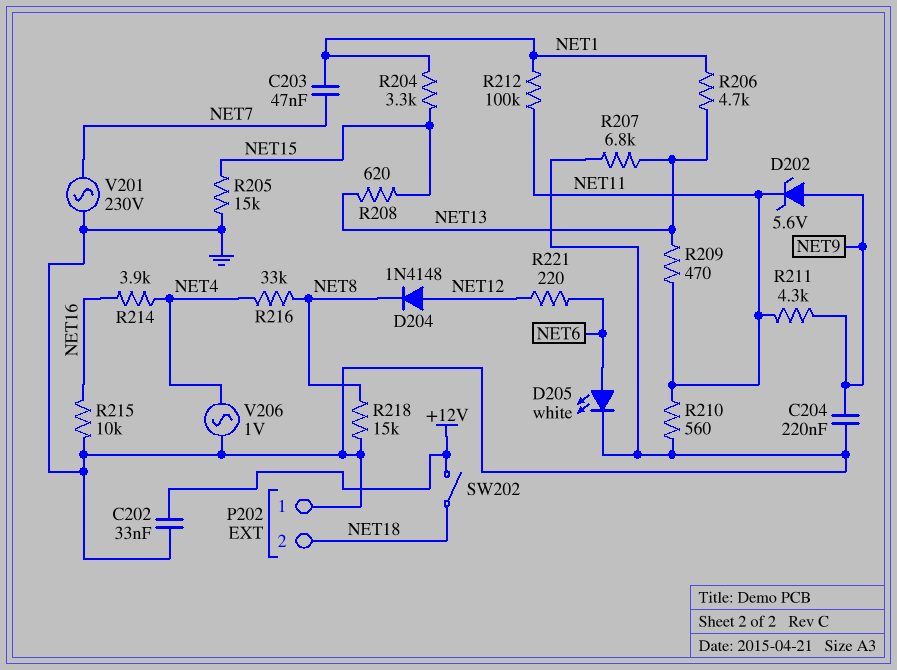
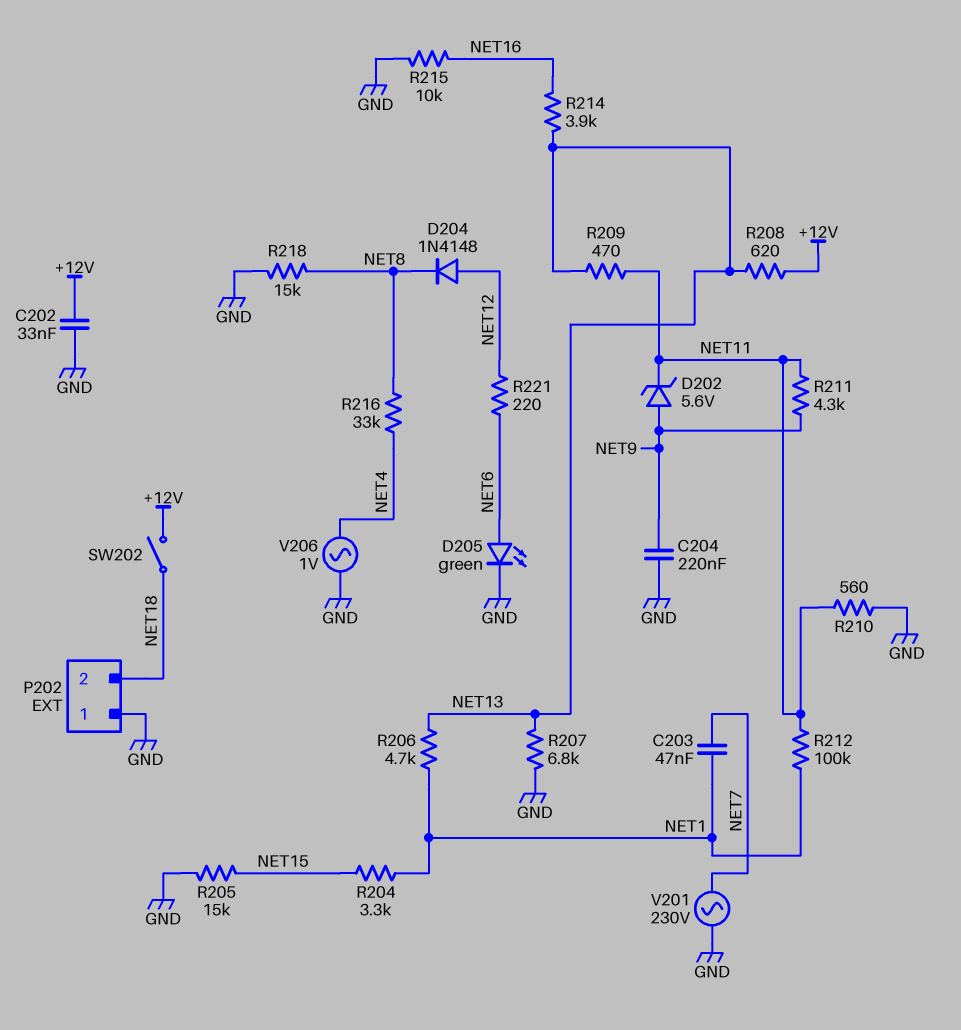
D205: LED white (A NET6, K GND) -> LED green (A NET6, K GND)
R208: 620 (NET13, NET15) -> 620 (+12V, NET13)
R214: 3.9k (NET4, NET16) -> 3.9k (NET13, NET16)

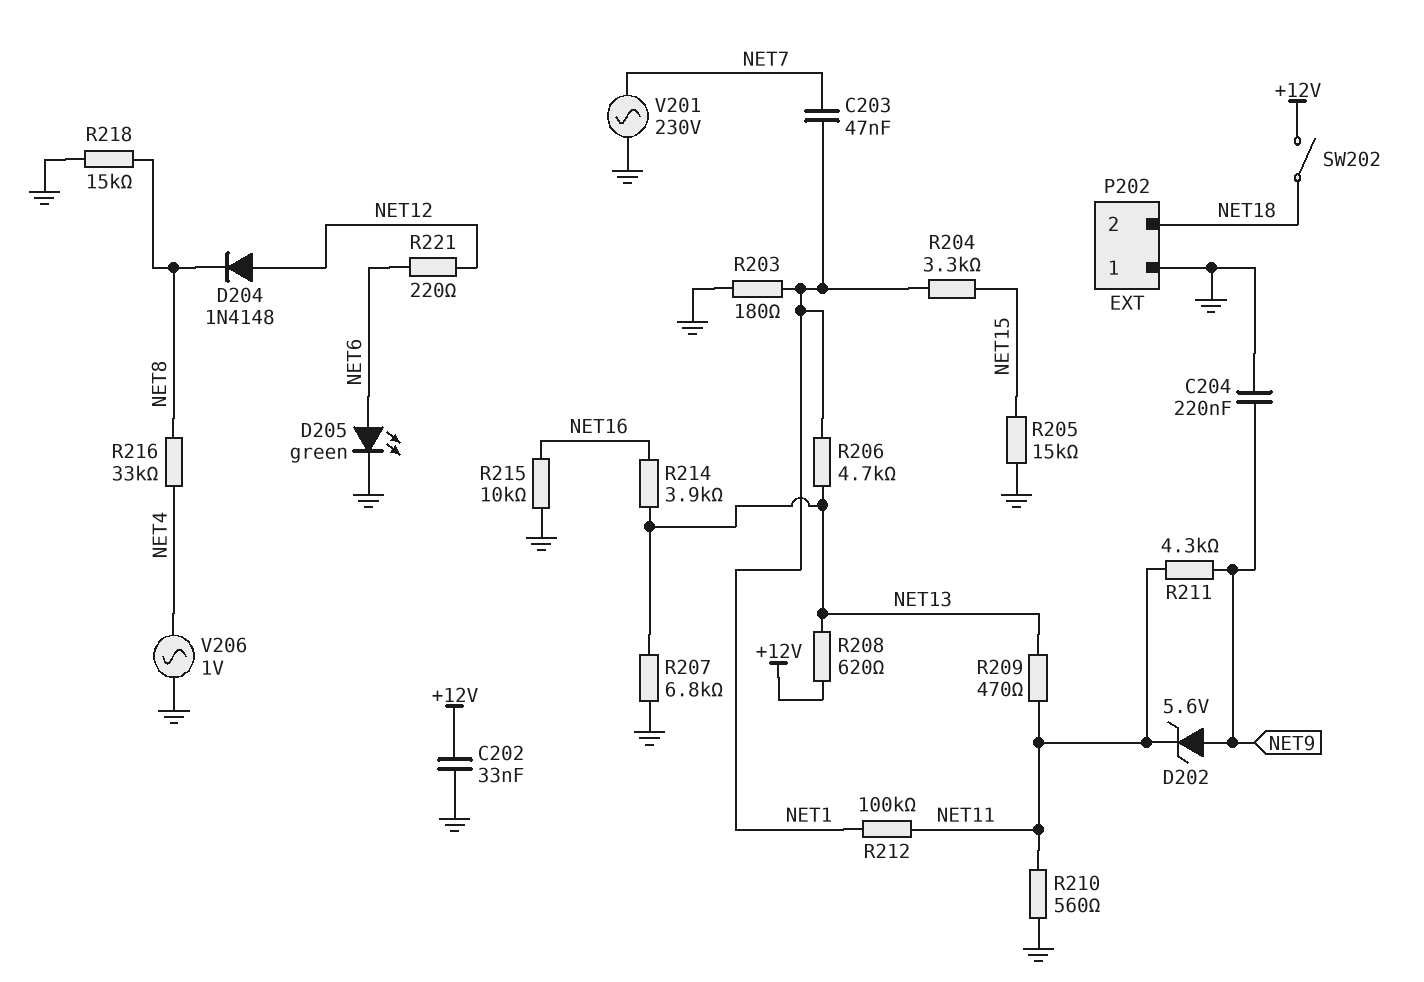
R203: none -> 180 (GND, NET1)

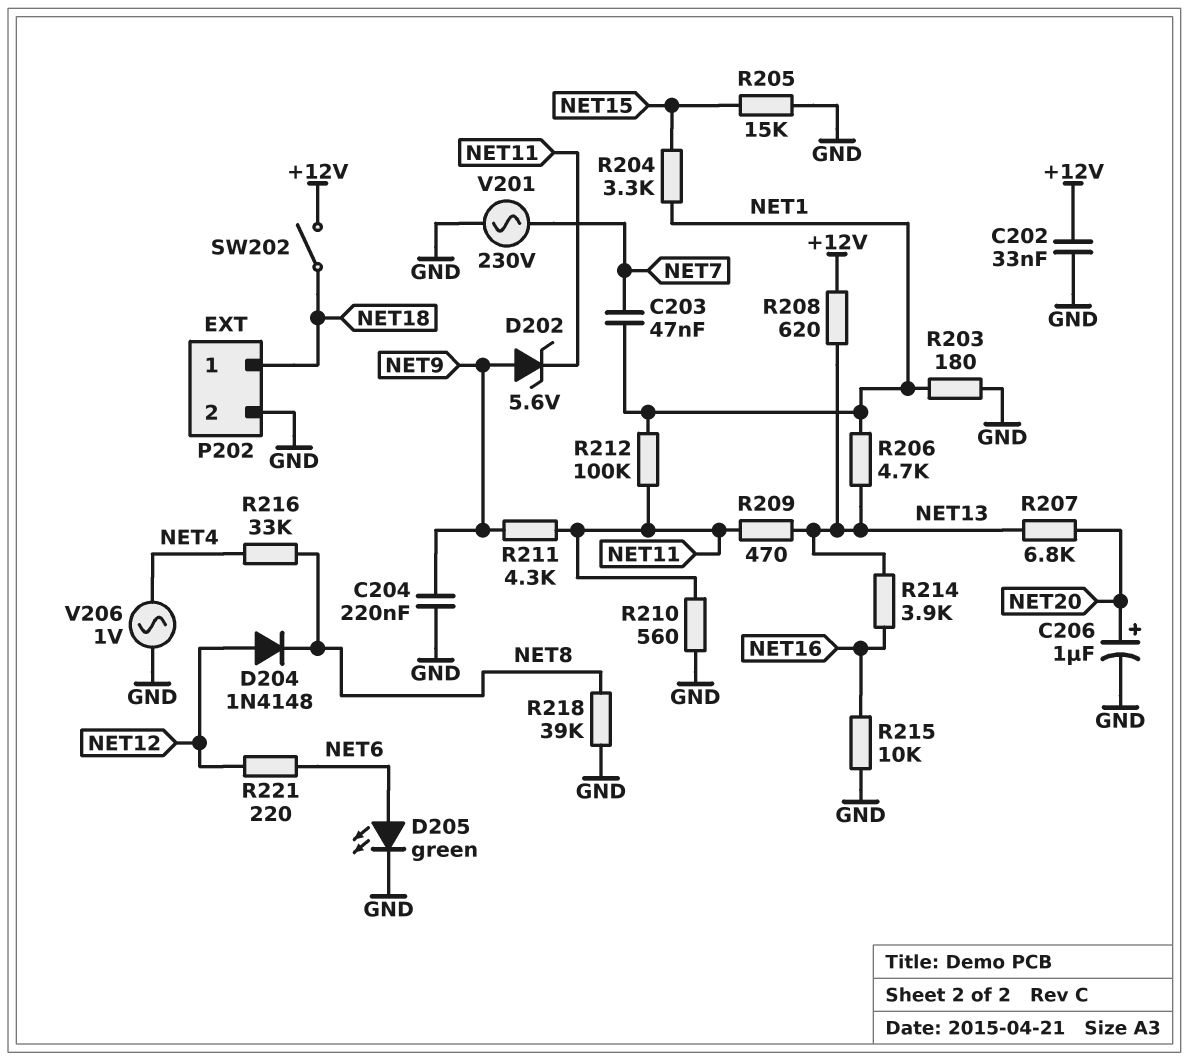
C206: none -> 1uF (plus NET20, minus GND)
P202 pin 1: GND -> NET18
P202 pin 2: NET18 -> GND
R207: 6.8k (GND, NET13) -> 6.8k (NET13, NET20)
R218: 15k (GND, NET8) -> 39k (GND, NET8)

